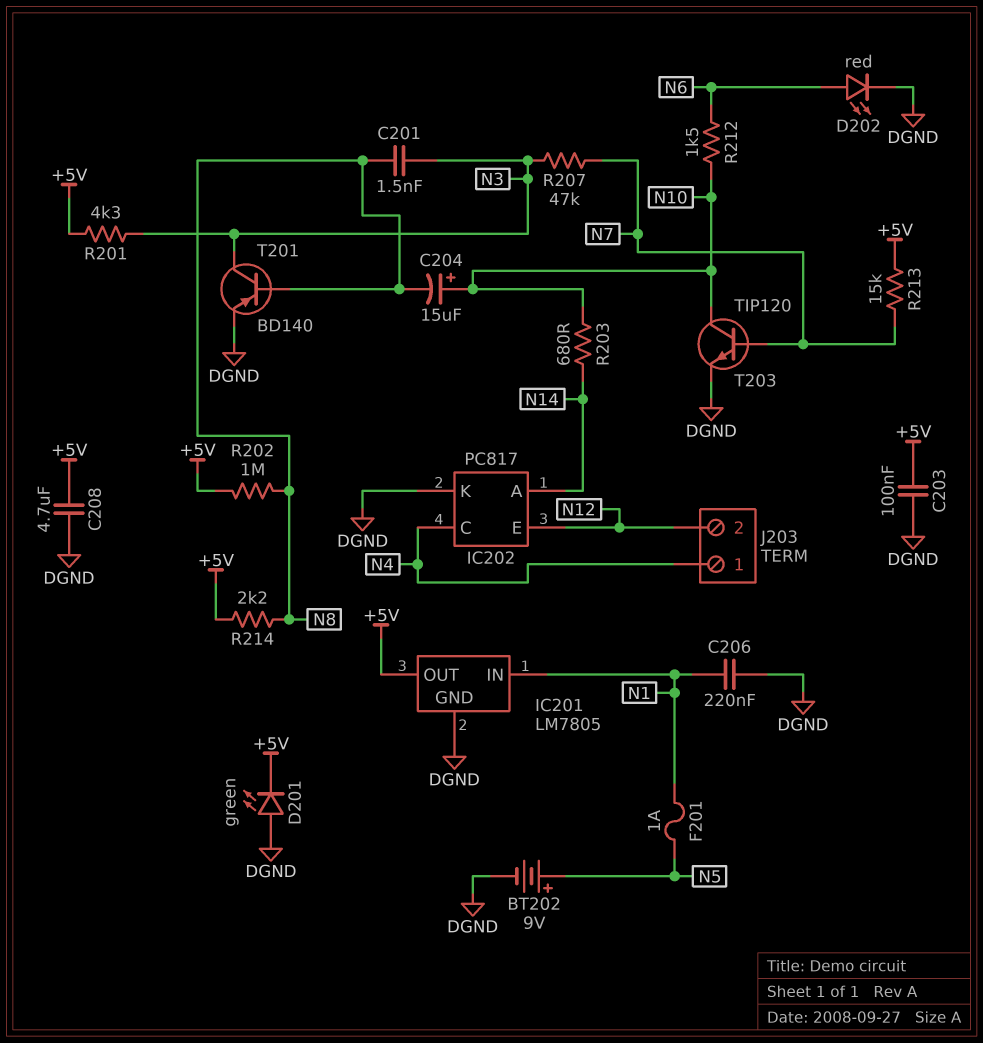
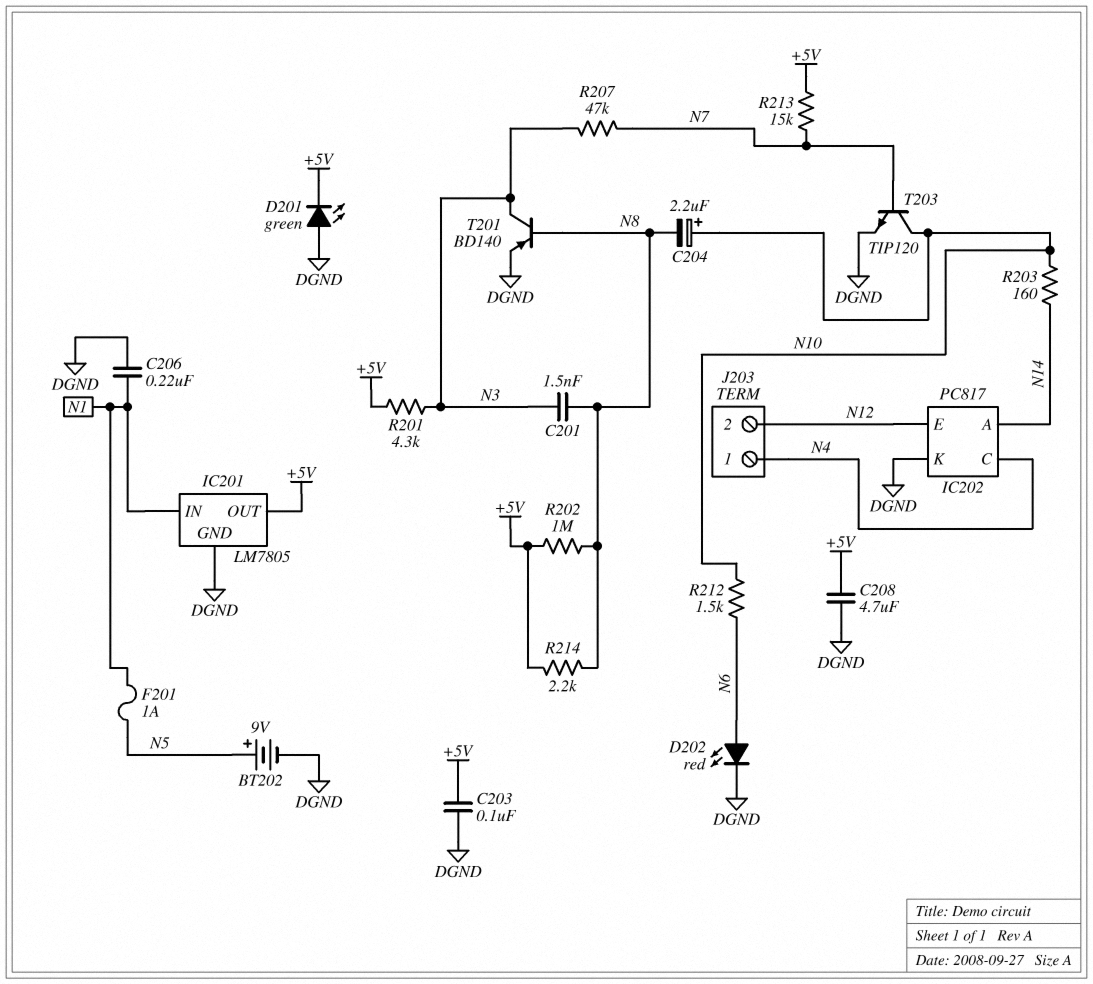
C204: 15uF (plus N10, minus N8) -> 2.2uF (plus N10, minus N8)
R203: 680 (N10, N14) -> 160 (N10, N14)

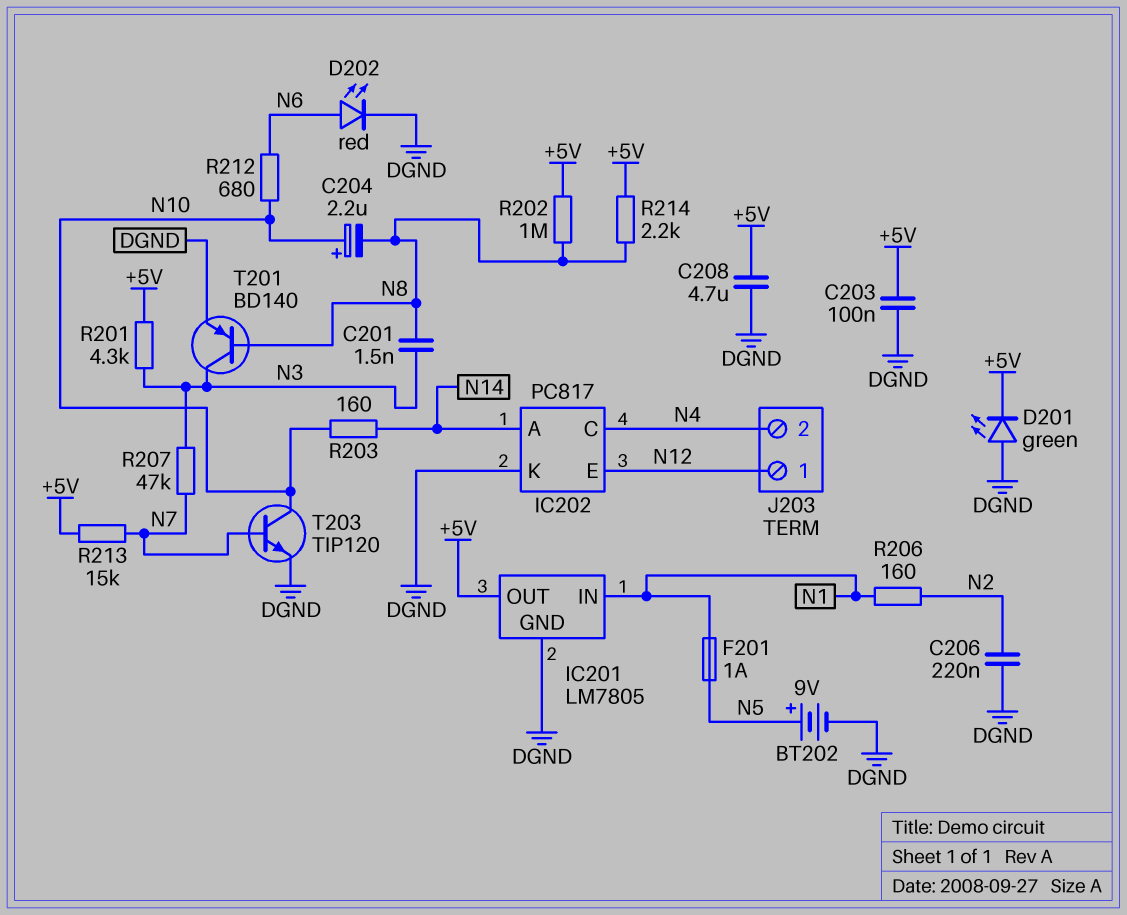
C206: 220nF (DGND, N1) -> 220nF (DGND, N2)
J203 pin 1: N4 -> N12
J203 pin 2: N12 -> N4
R206: none -> 160 (N1, N2)
R212: 1.5k (N6, N10) -> 680 (N6, N10)

